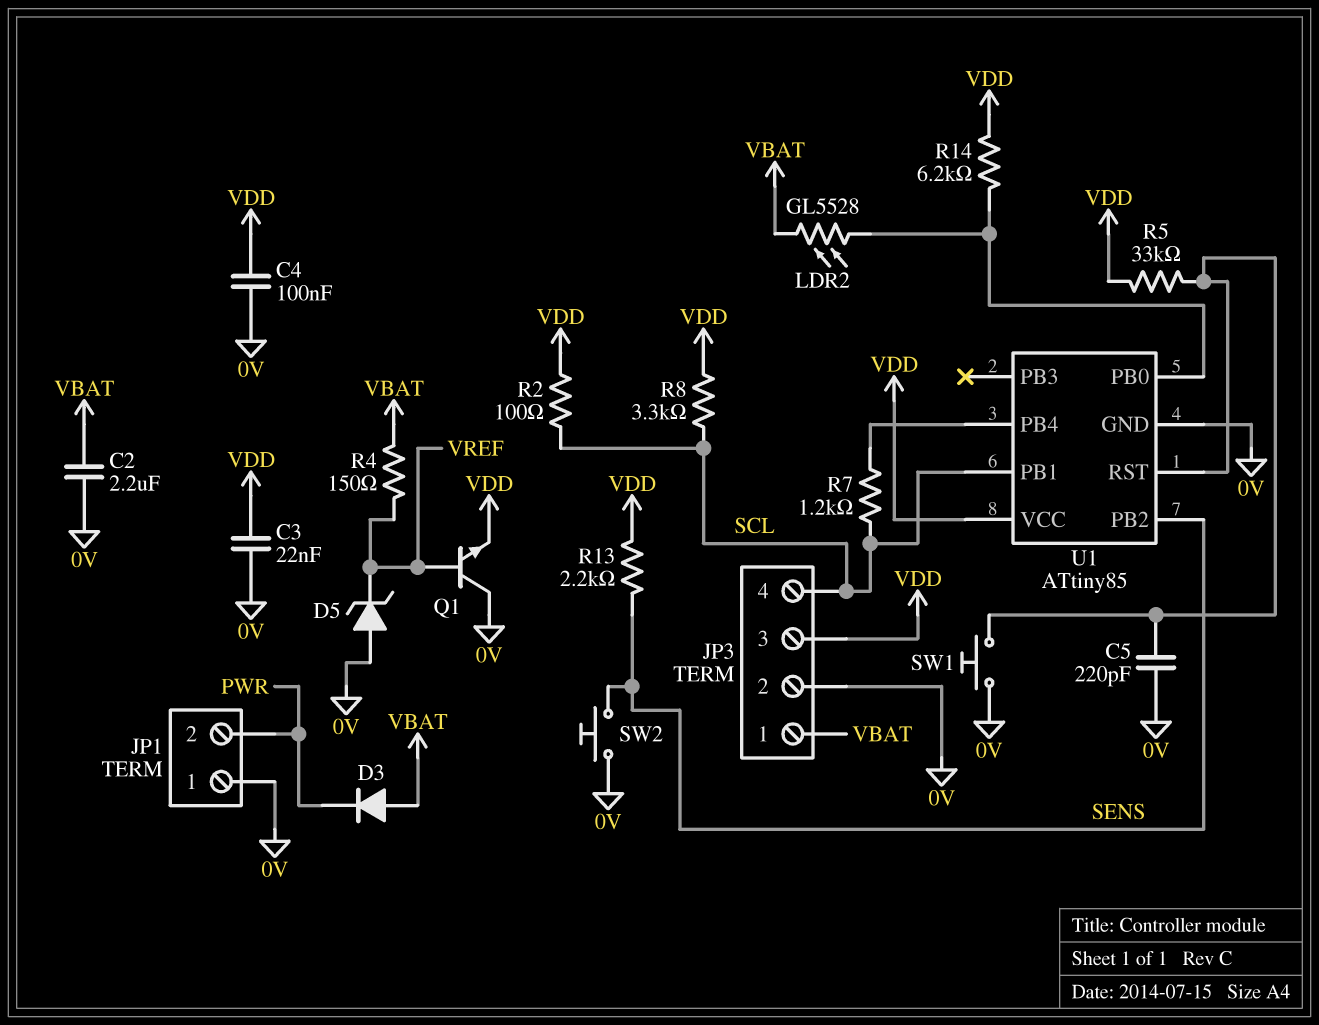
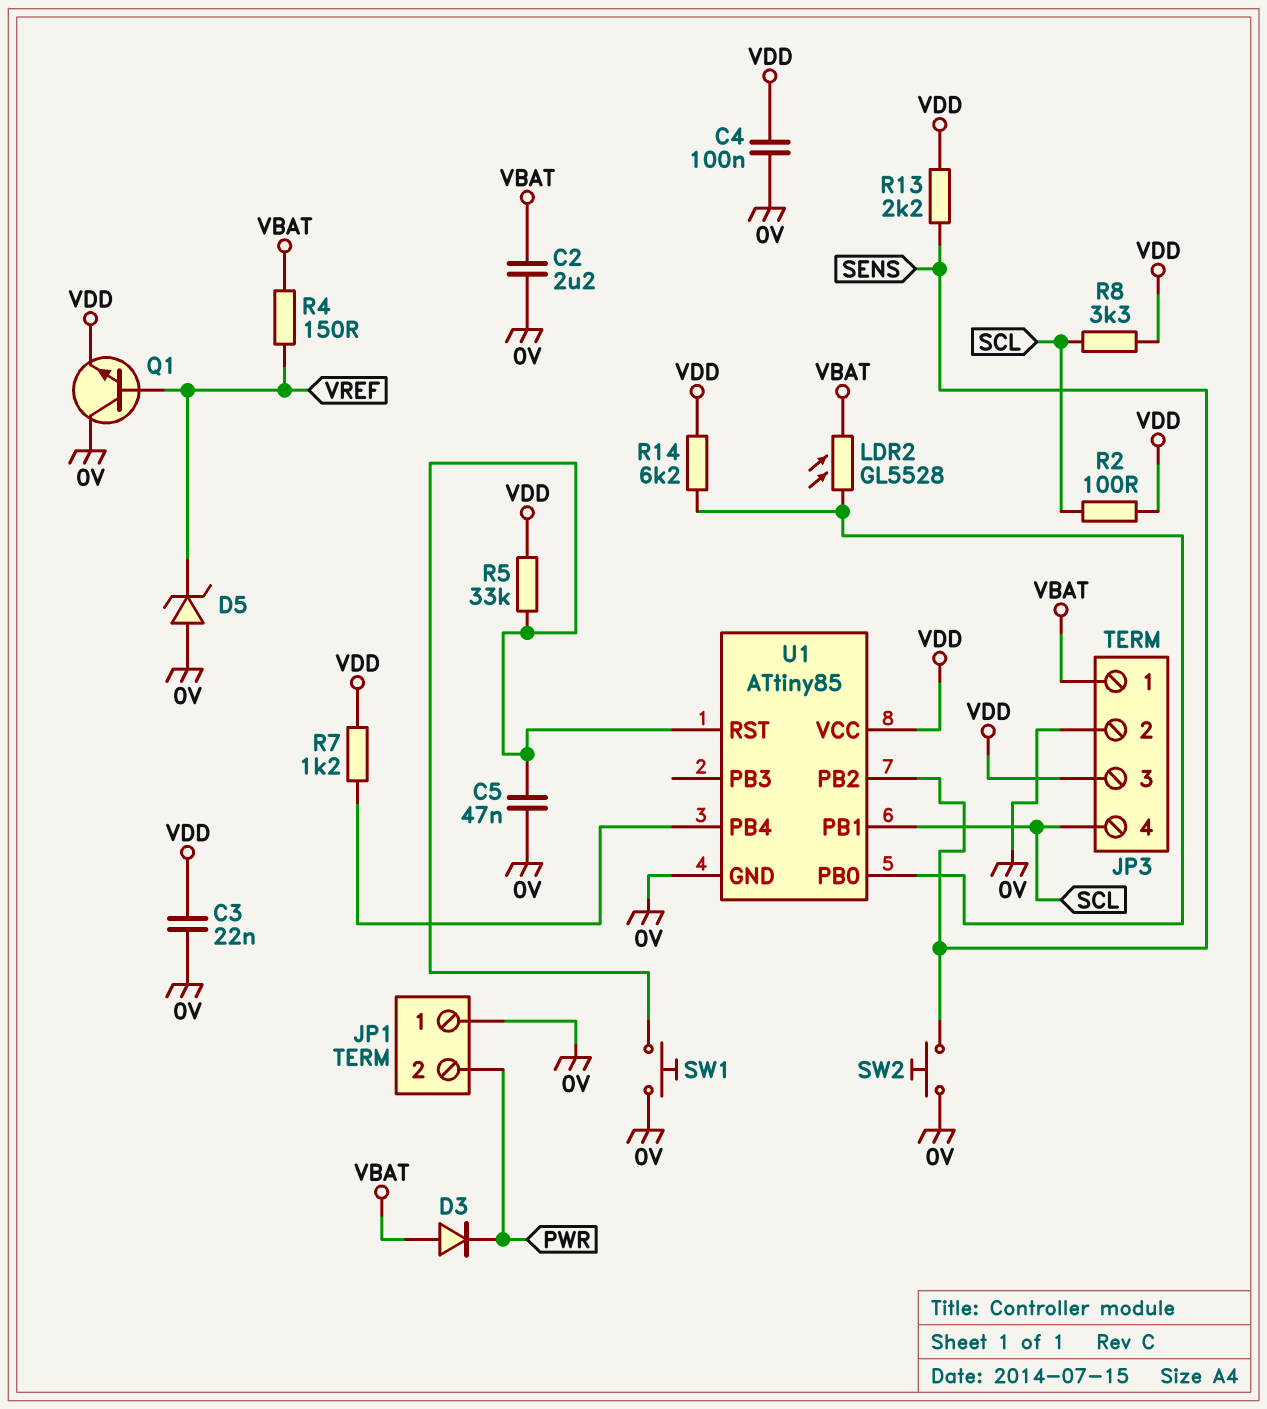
C5: 220pF (0V, U1/RST) -> 47nF (0V, U1/RST)
R7: 1.2k (SCL, U1/PB4) -> 1.2k (U1/PB4, VDD)

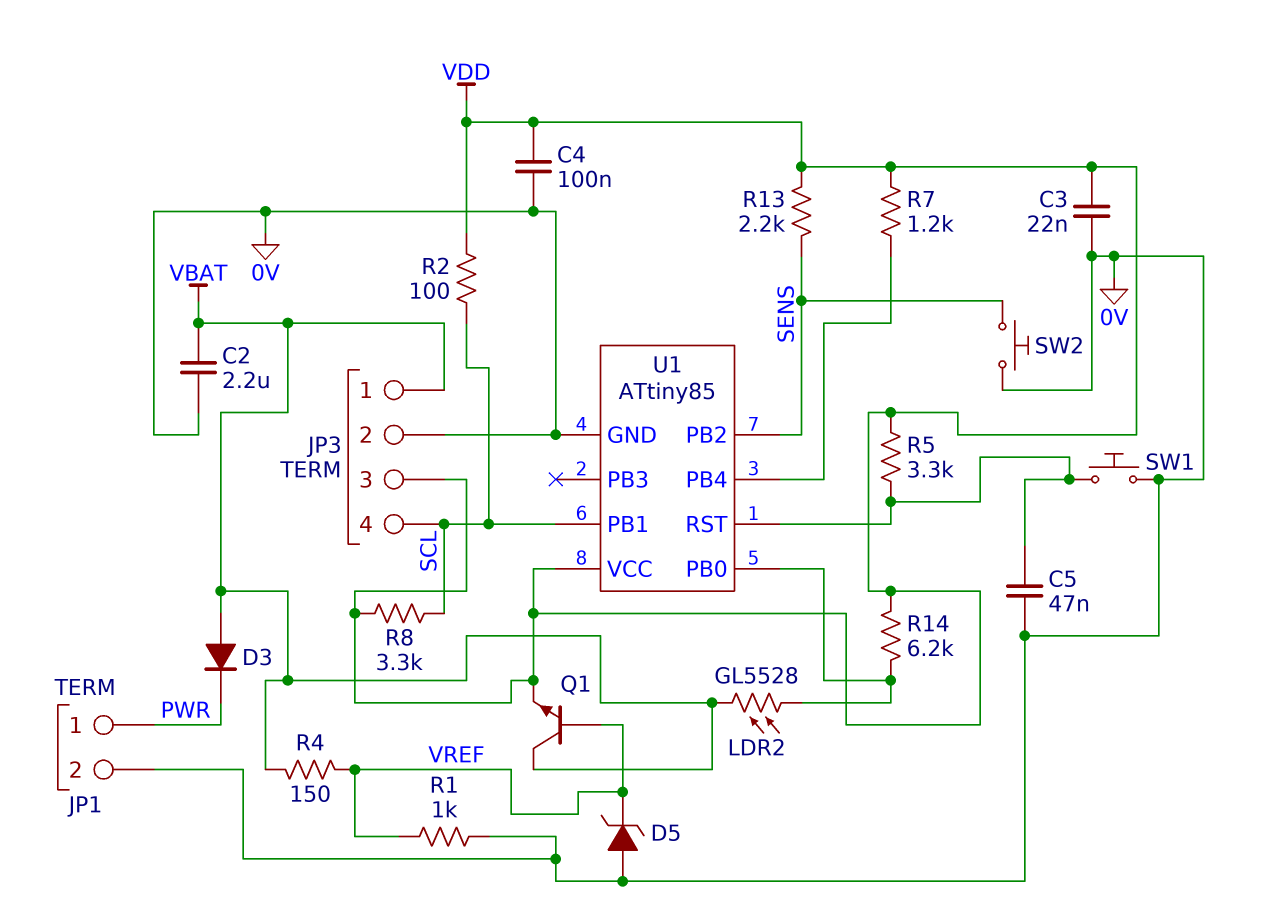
JP1 pin 1: 0V -> PWR
JP1 pin 2: PWR -> 0V
Q1: NPN (B VREF, C 0V, E VDD) -> NPN (B VREF, C VBAT, E VDD)
R1: none -> 1k (0V, VREF)
R5: 33k (U1/RST, VDD) -> 3.3k (U1/RST, VDD)

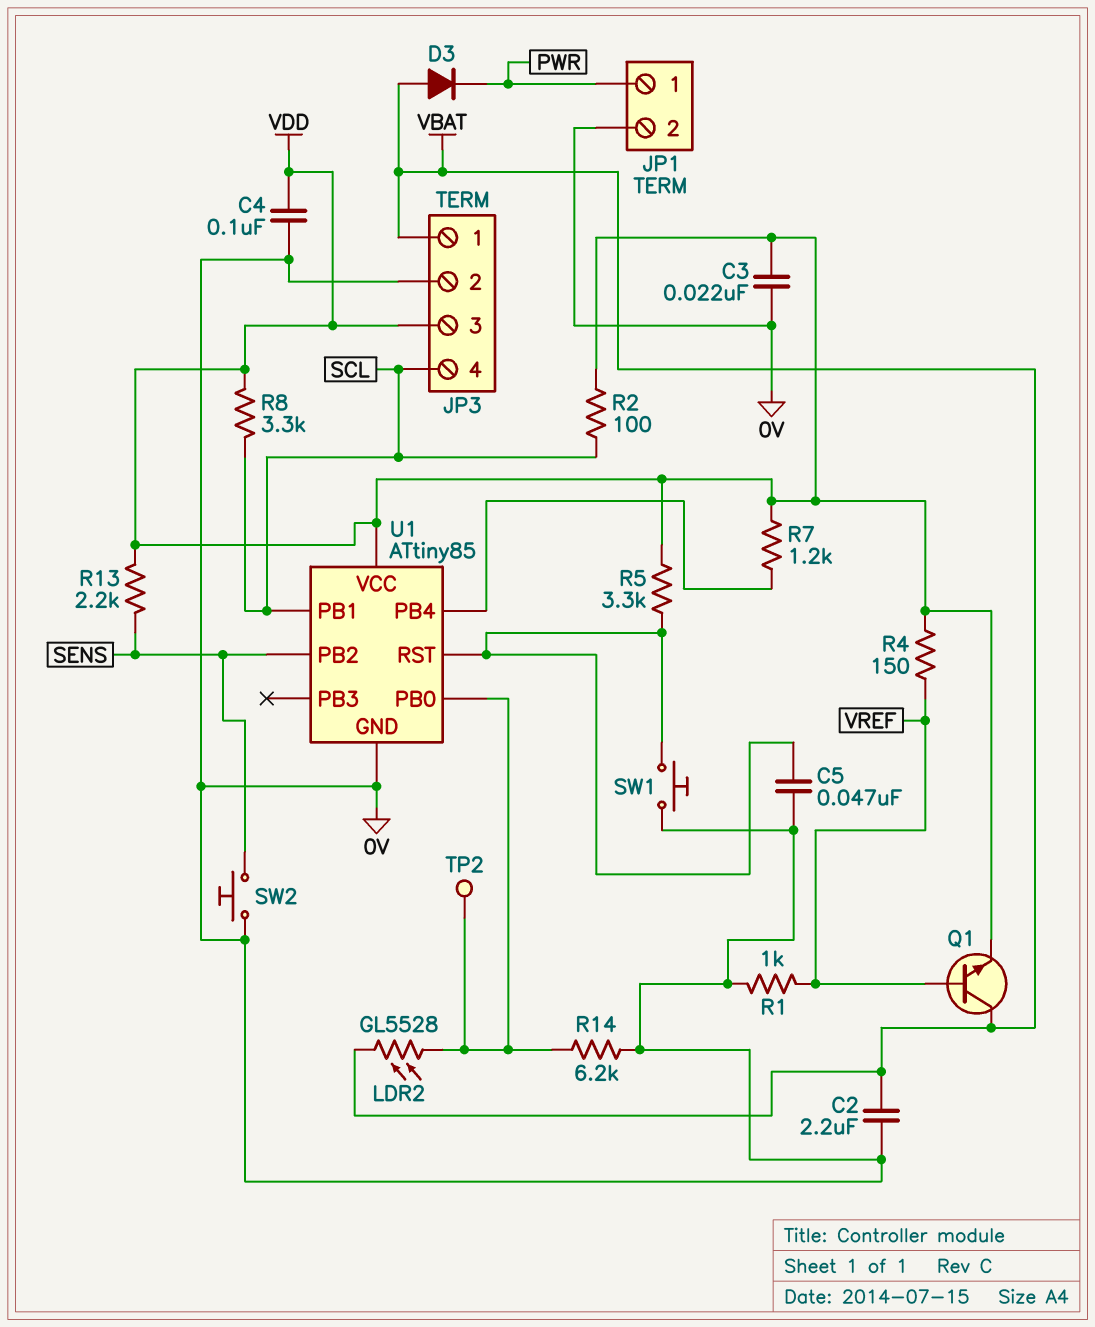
D5: zener (A 0V, K VREF) -> none
R4: 150 (VBAT, VREF) -> 150 (VDD, VREF)
R14: 6.2k (U1/PB0, VDD) -> 6.2k (0V, U1/PB0)
TP2: none -> test point (U1/PB0)

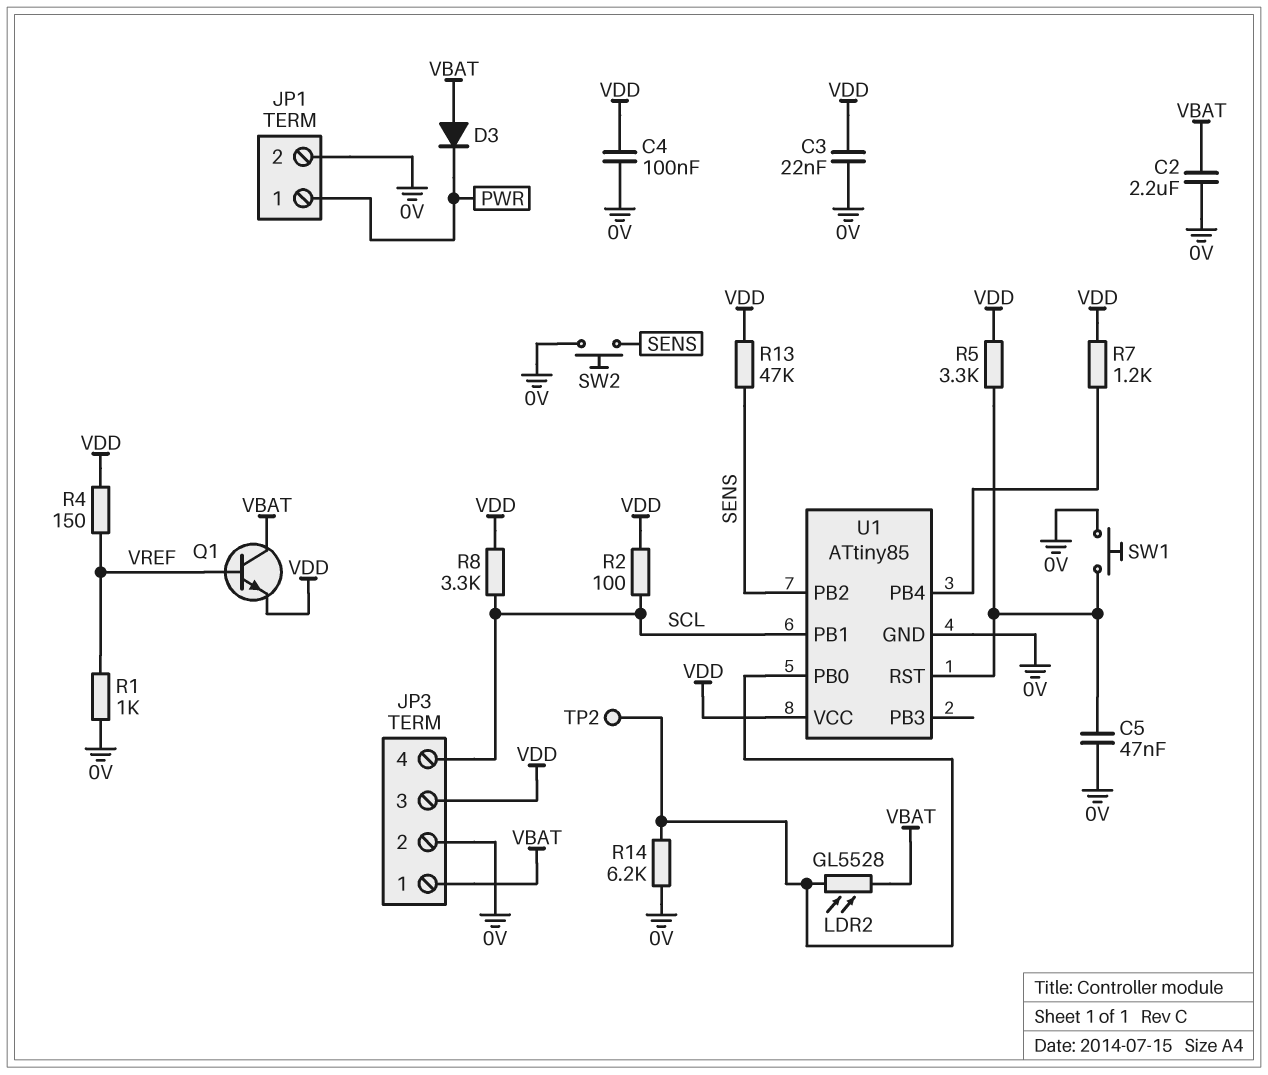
R13: 2.2k (SENS, VDD) -> 47k (SENS, VDD)

